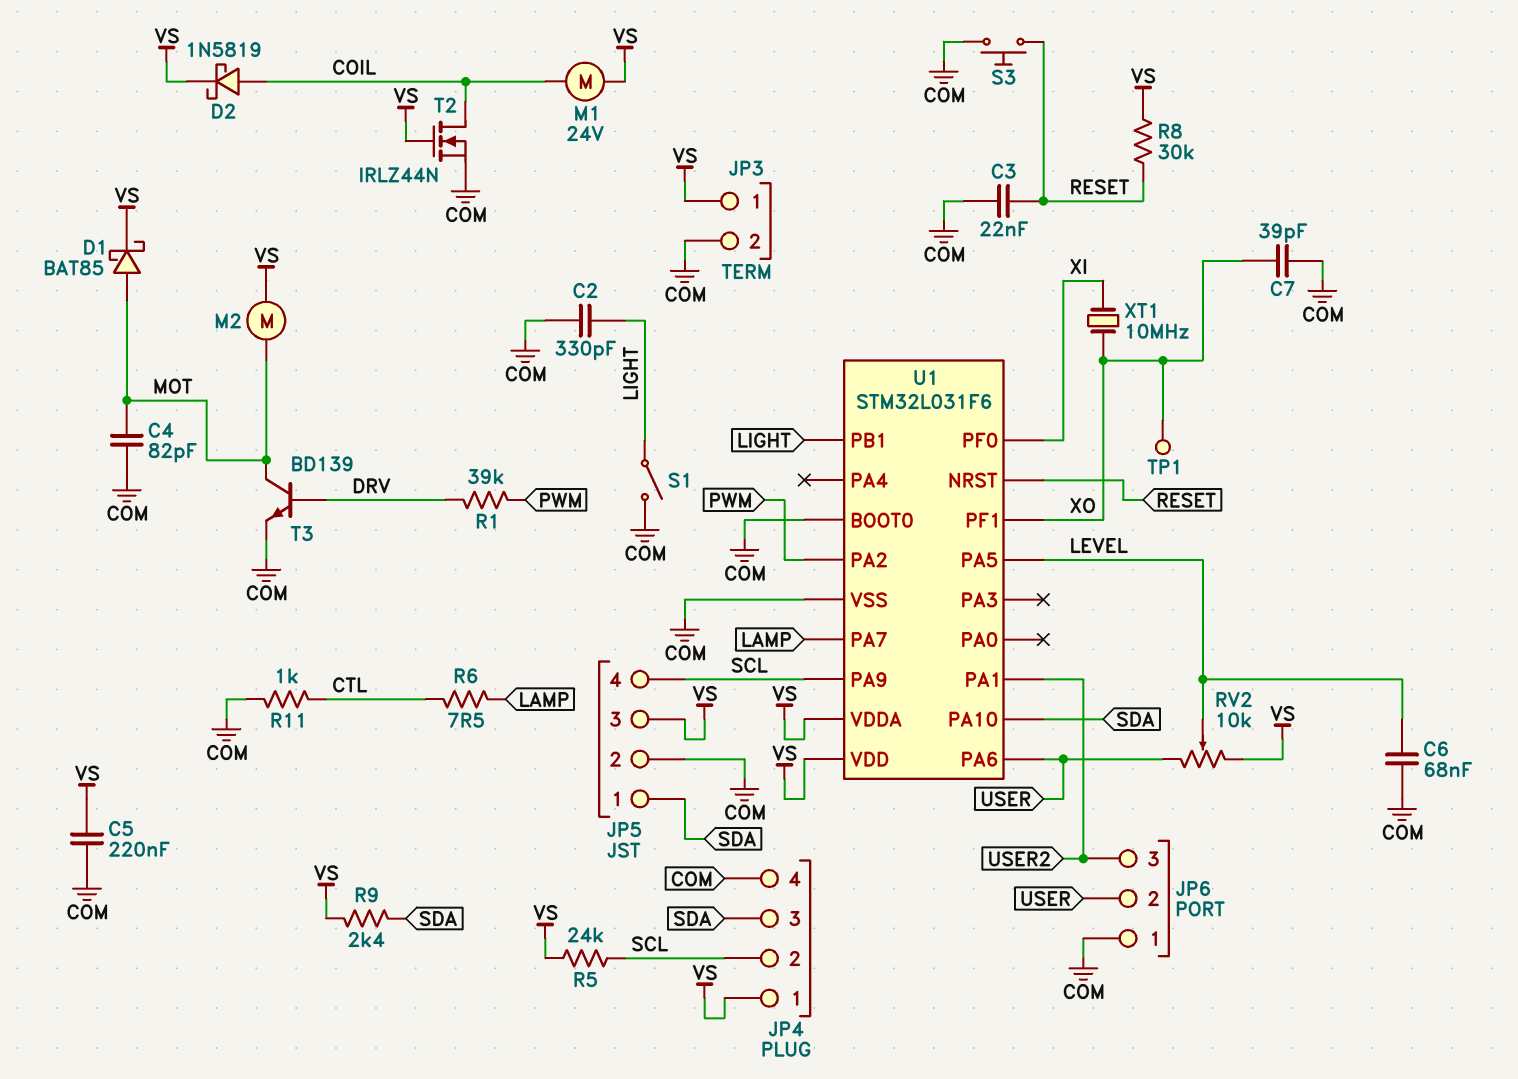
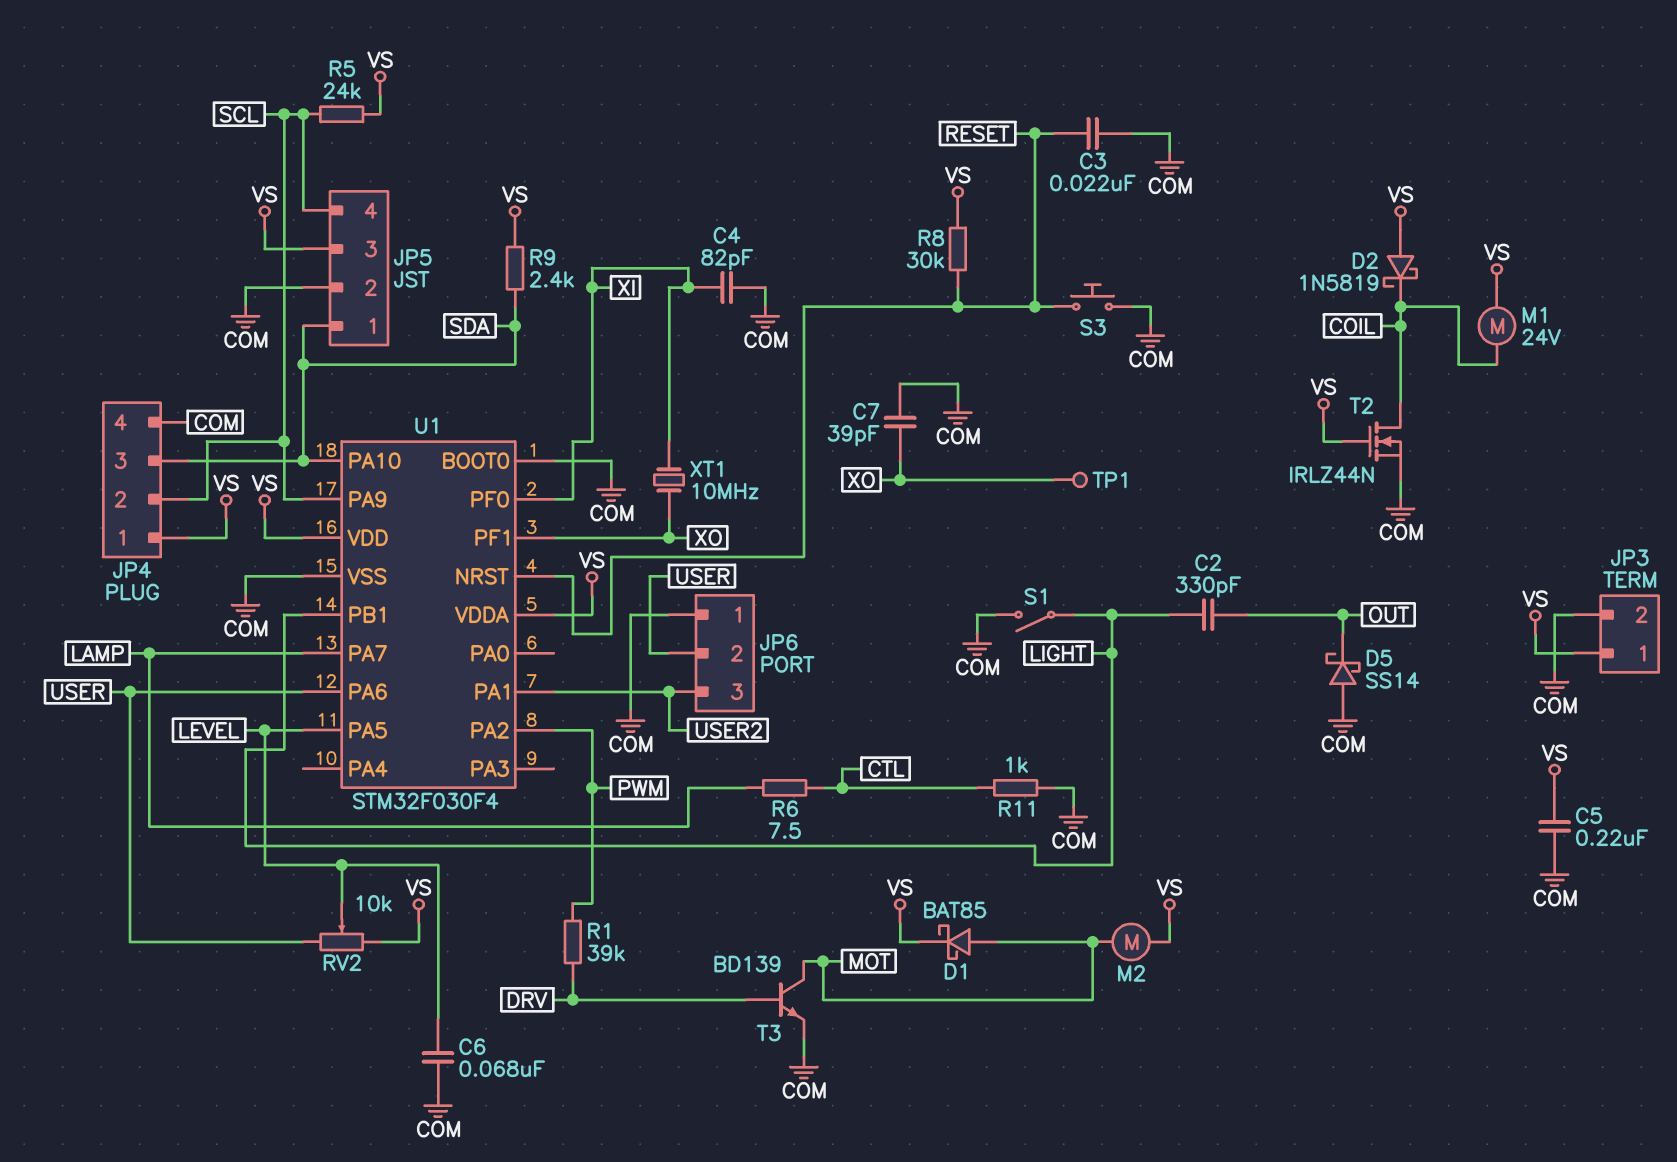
C2: 330pF (COM, LIGHT) -> 330pF (LIGHT, OUT)
C4: 82pF (COM, MOT) -> 82pF (COM, XI)
D2: schottky 1N5819 (A COIL, K VS) -> schottky 1N5819 (A VS, K COIL)
D5: none -> schottky SS14 (A COM, K OUT)
U1: STM32L031F6 -> STM32F030F4

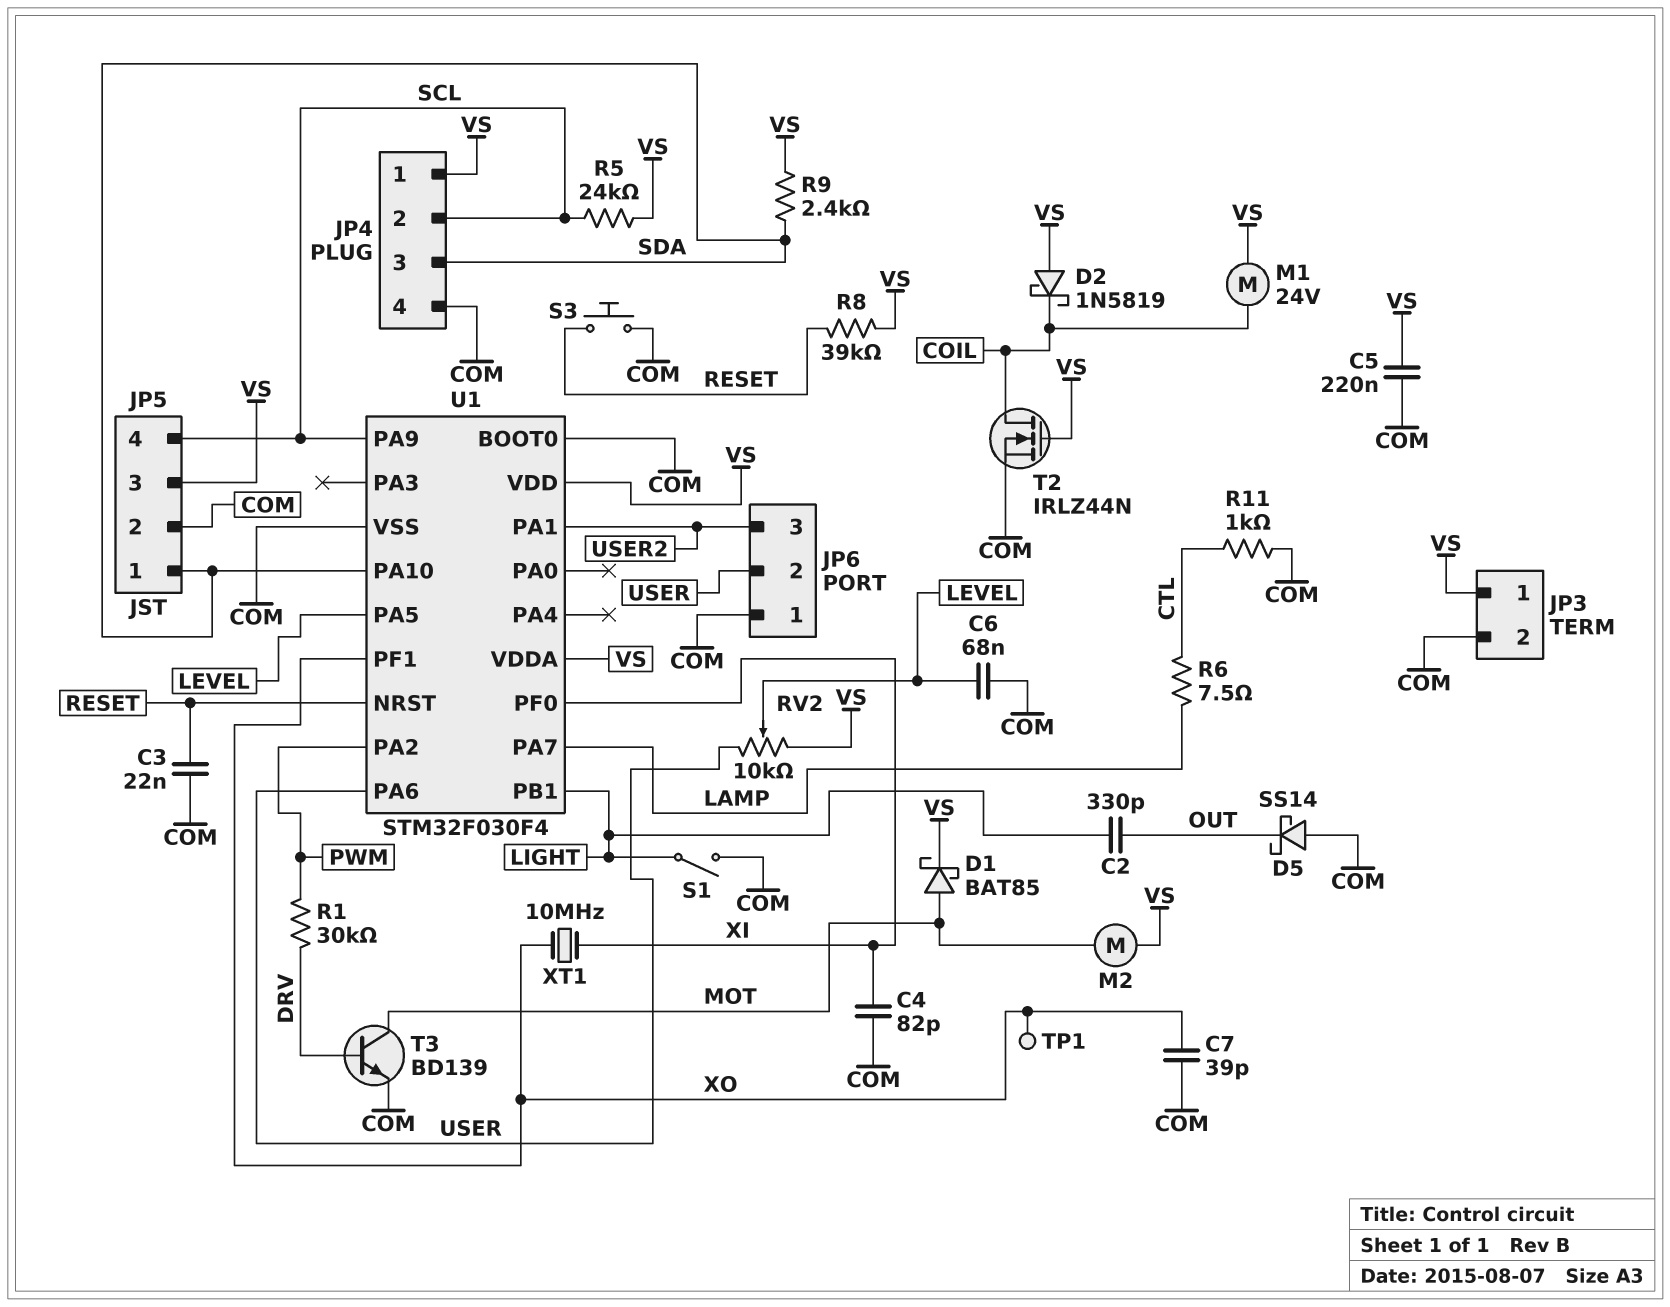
R1: 39k (DRV, PWM) -> 30k (DRV, PWM)
R8: 30k (RESET, VS) -> 39k (RESET, VS)

